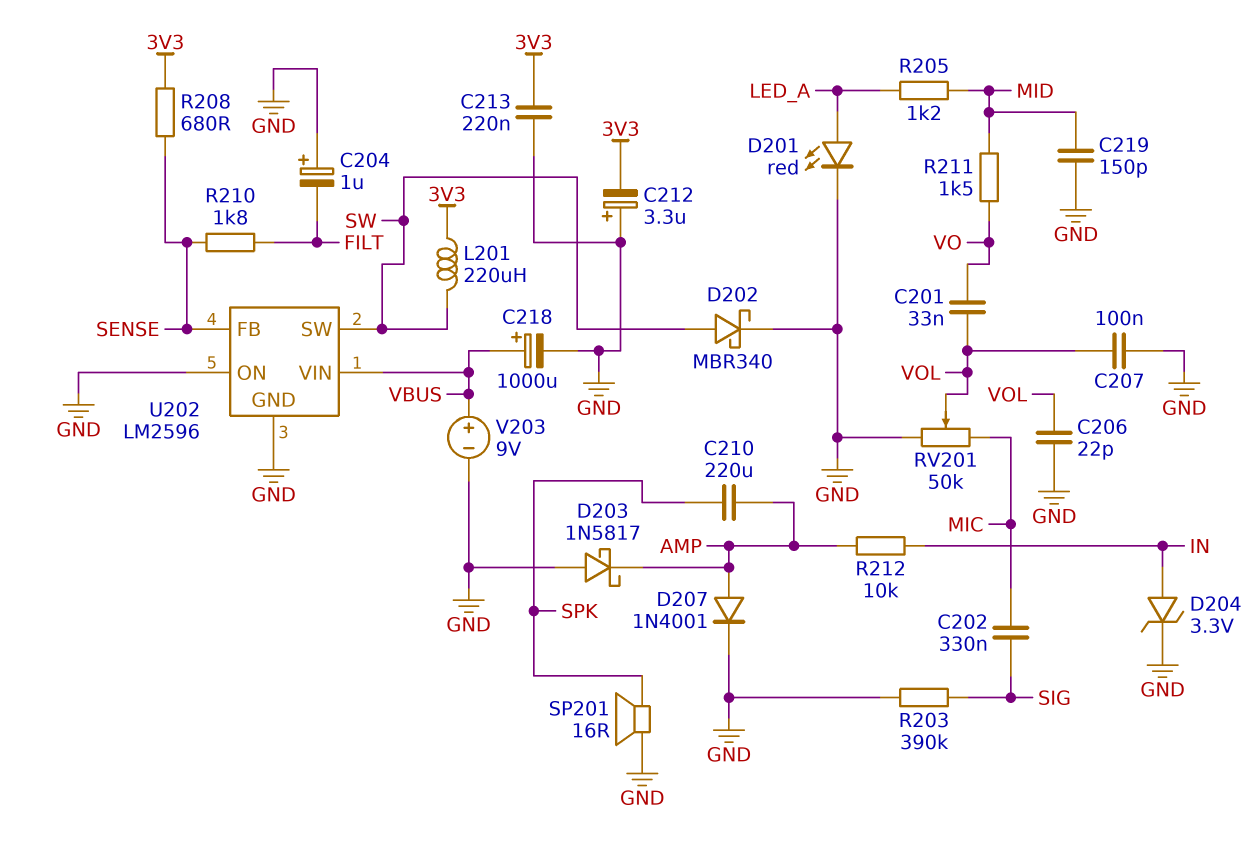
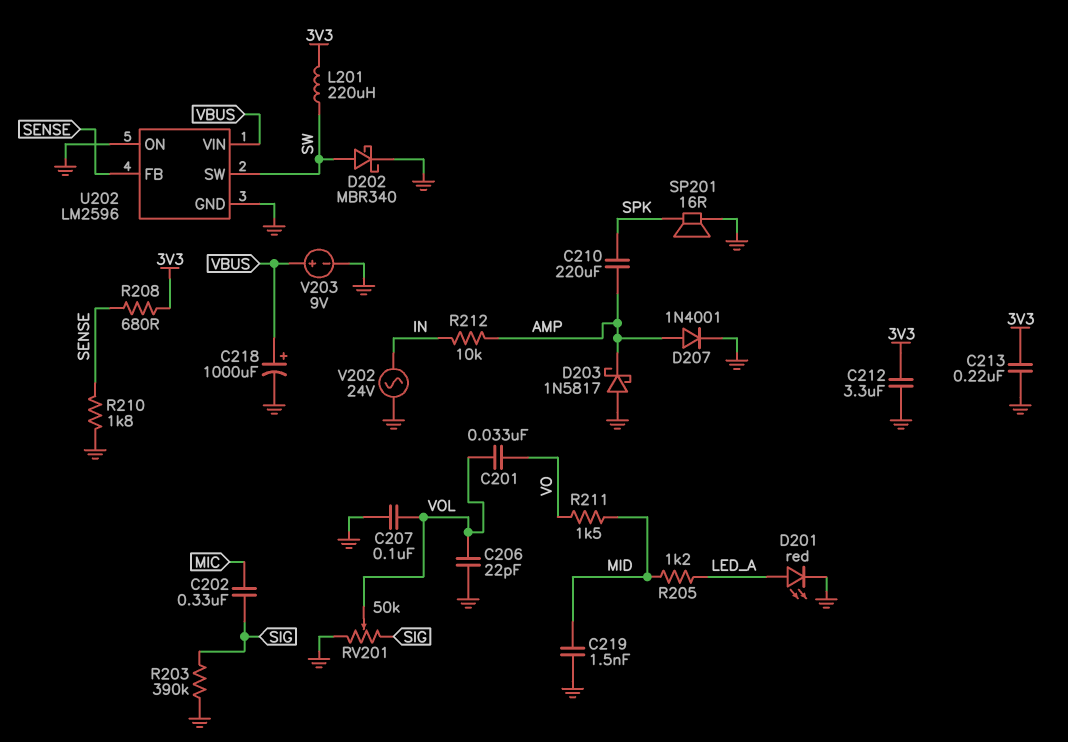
C204: 1uF (plus GND, minus FILT) -> none
C212: 3.3uF (plus GND, minus 3V3) -> 3.3uF (3V3, GND)
C219: 150pF (GND, MID) -> 1.5nF (GND, MID)
D204: zener 3.3V (A IN, K GND) -> none
R210: 1.8k (FILT, SENSE) -> 1.8k (GND, SENSE)
RV201: 50k (GND, MIC, wiper VOL) -> 50k (GND, SIG, wiper VOL)
V202: none -> AC 24V (GND, IN)

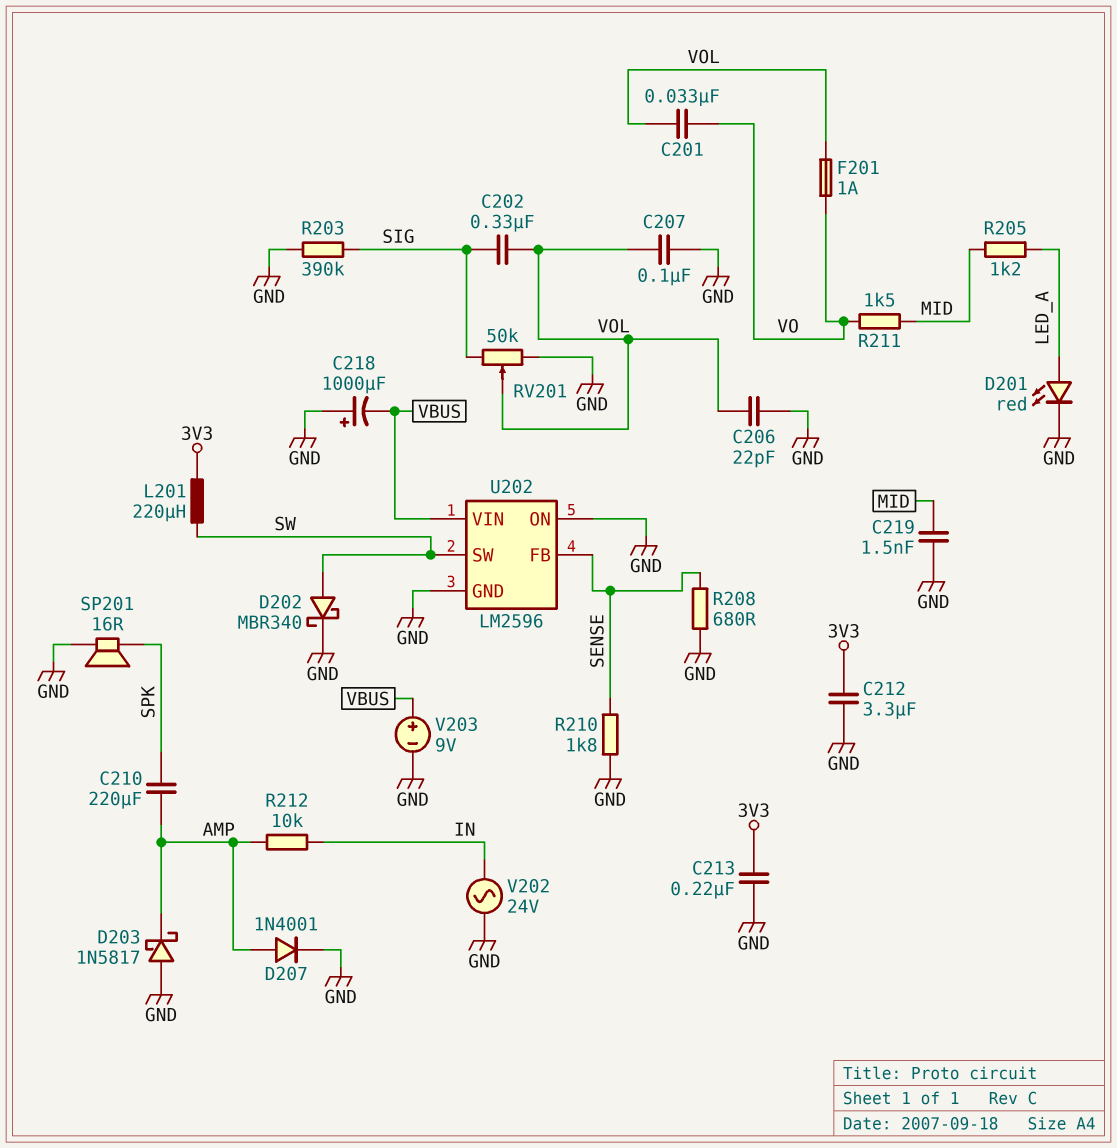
C202: 330nF (MIC, SIG) -> 330nF (SIG, VOL)
C218: 1000uF (plus VBUS, minus GND) -> 1000uF (plus GND, minus VBUS)
F201: none -> 1A (VO, VOL)
R208: 680 (3V3, SENSE) -> 680 (GND, SENSE)

